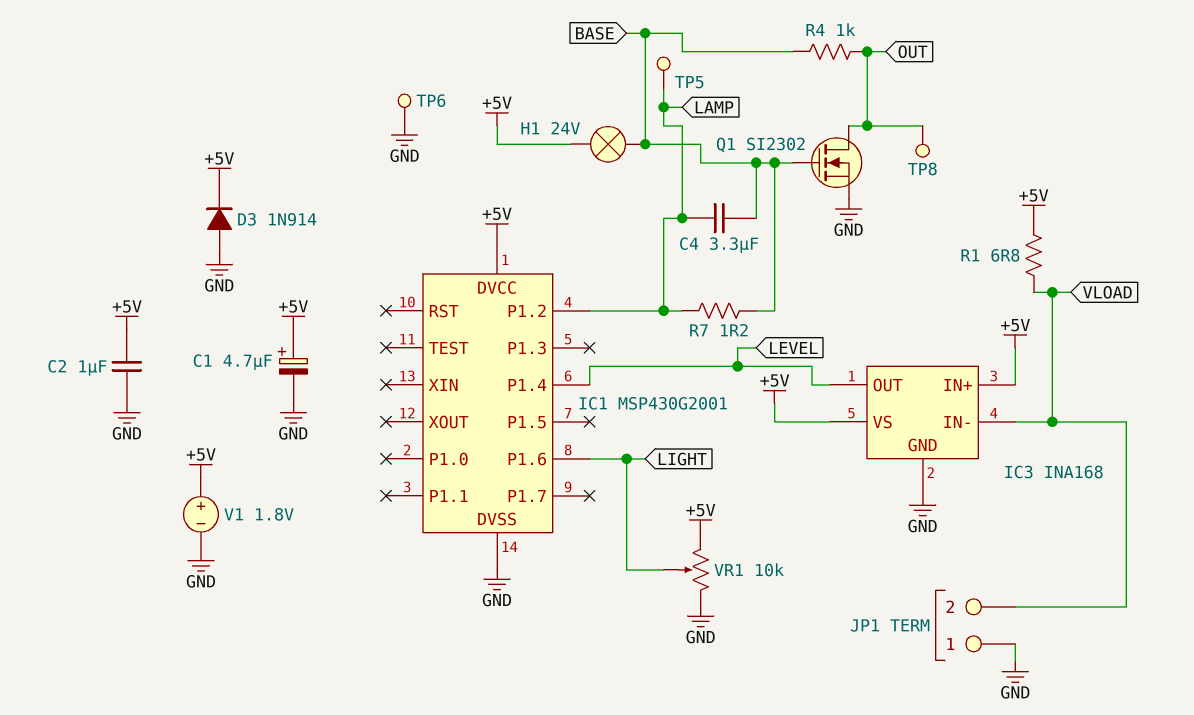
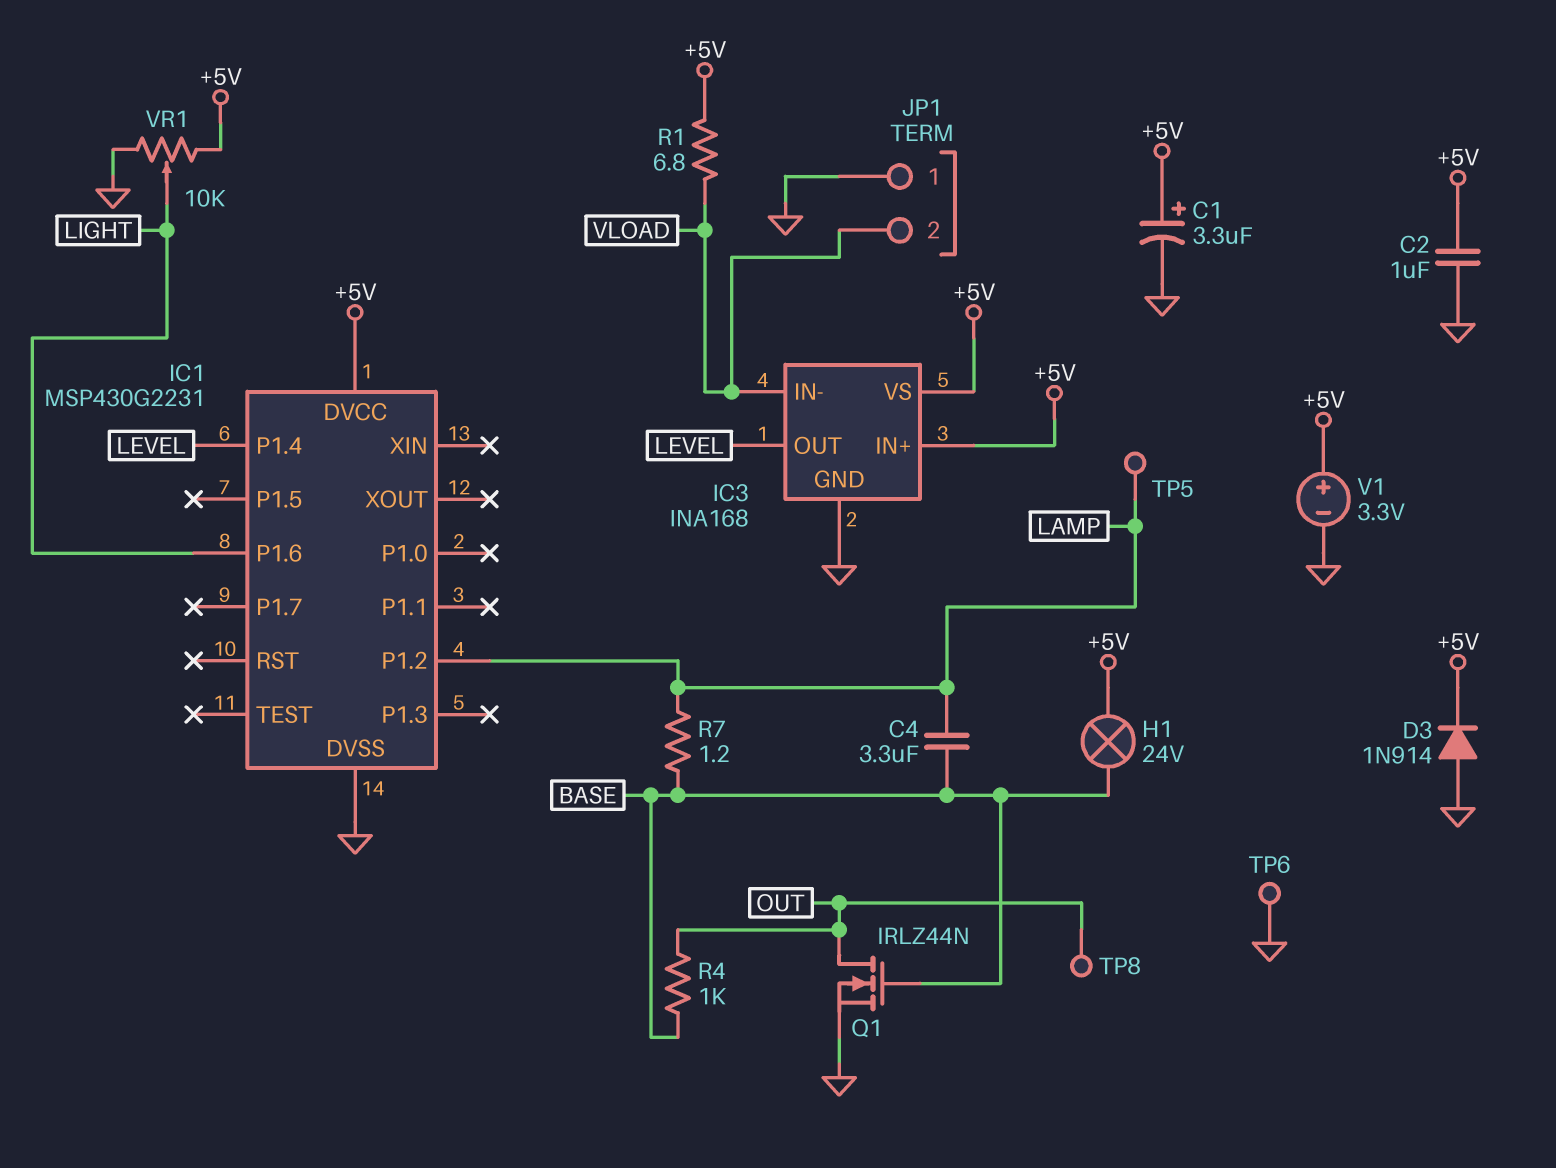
C1: 4.7uF (plus +5V, minus GND) -> 3.3uF (plus +5V, minus GND)
IC1: MSP430G2001 -> MSP430G2231
Q1: NMOS SI2302 (G BASE, D OUT, S GND) -> NMOS IRLZ44N (G BASE, D OUT, S GND)
V1: 1.8V (plus +5V, minus GND) -> 3.3V (plus +5V, minus GND)

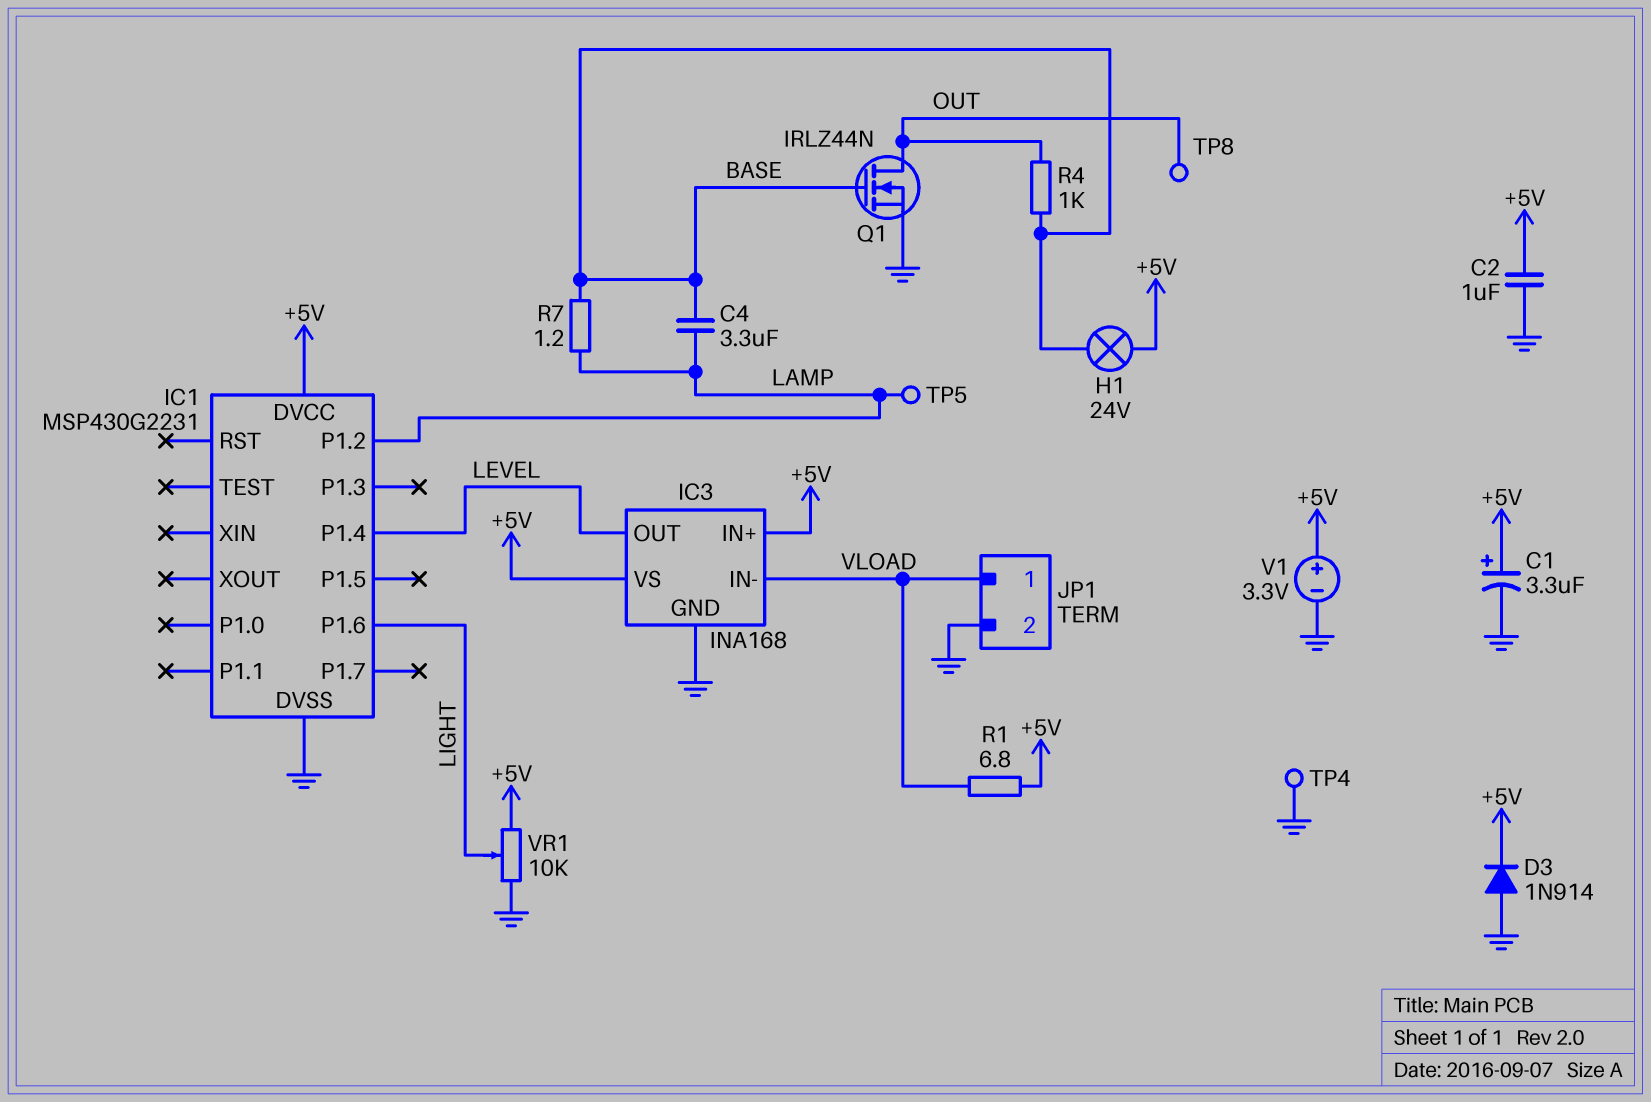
JP1 pin 1: GND -> VLOAD
JP1 pin 2: VLOAD -> GND
TP4: none -> test point (GND)
TP6: test point (GND) -> none

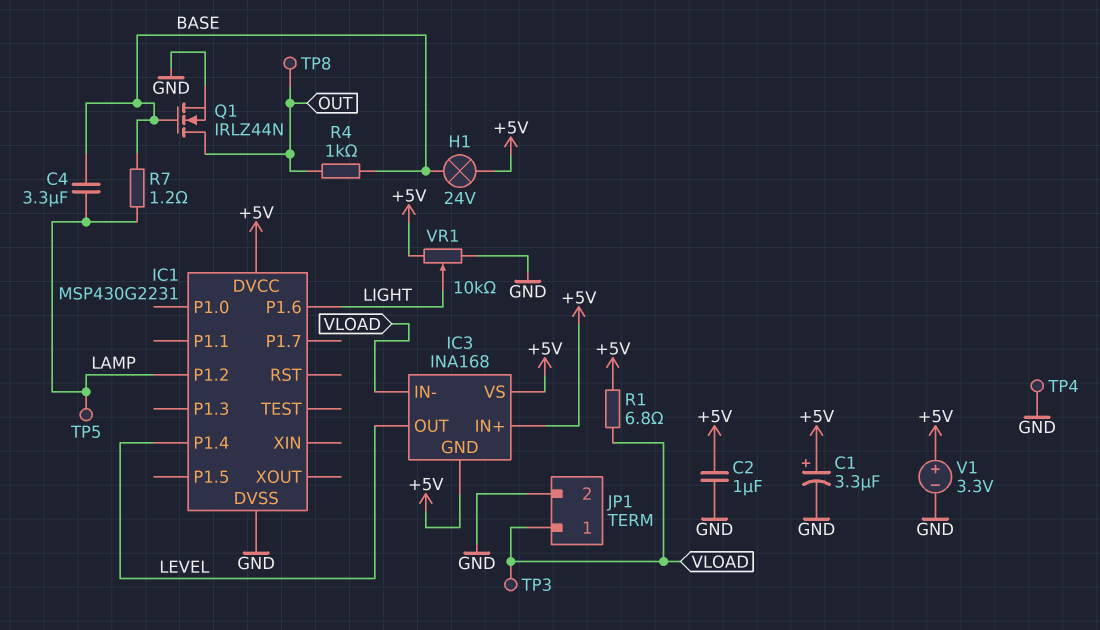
D3: diode 1N914 (A GND, K +5V) -> none
IC3 pin GND: GND -> +5V
TP3: none -> test point (VLOAD)

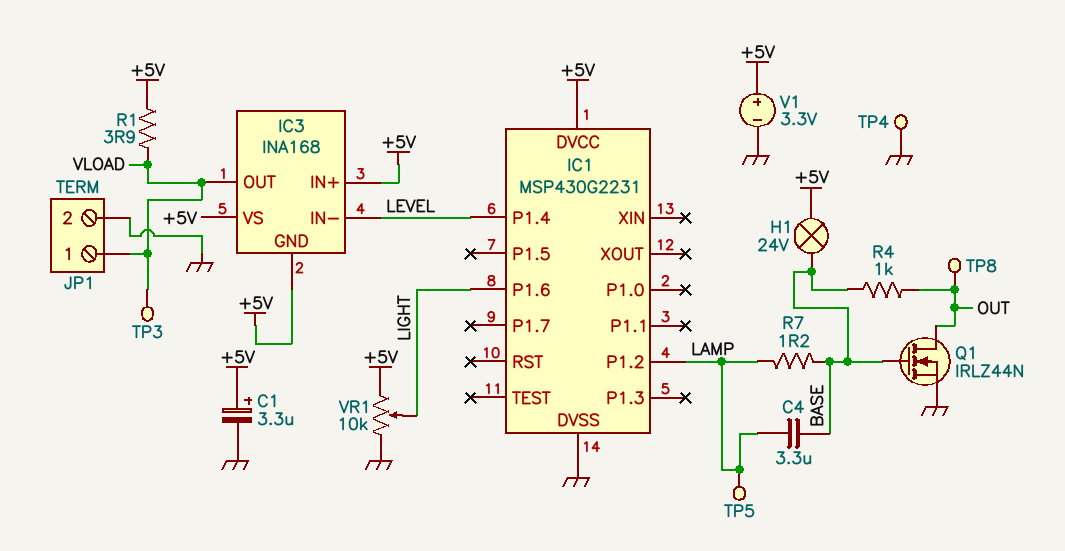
C2: 1uF (+5V, GND) -> none
IC3 pin IN-: VLOAD -> LEVEL
IC3 pin OUT: LEVEL -> VLOAD
R1: 6.8 (+5V, VLOAD) -> 3.9 (+5V, VLOAD)

